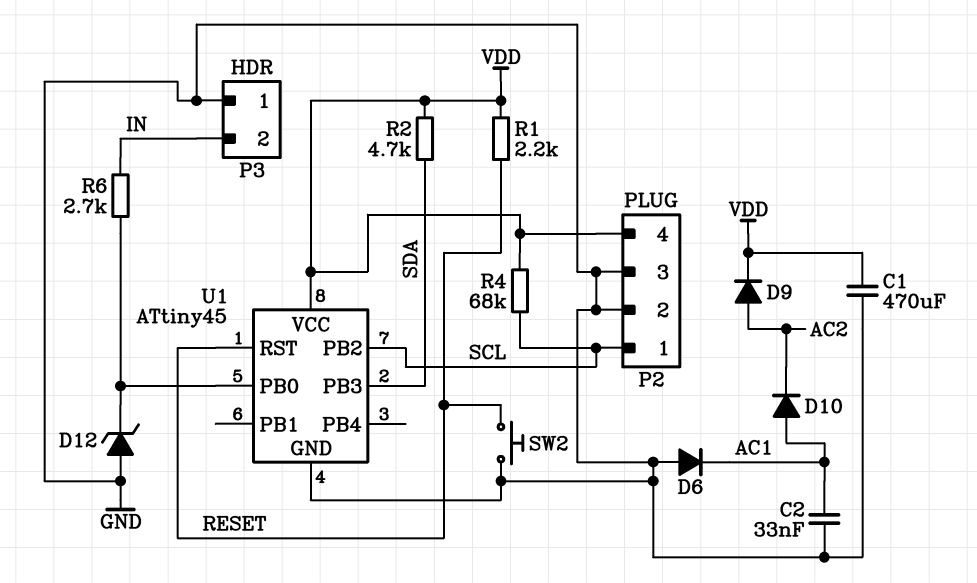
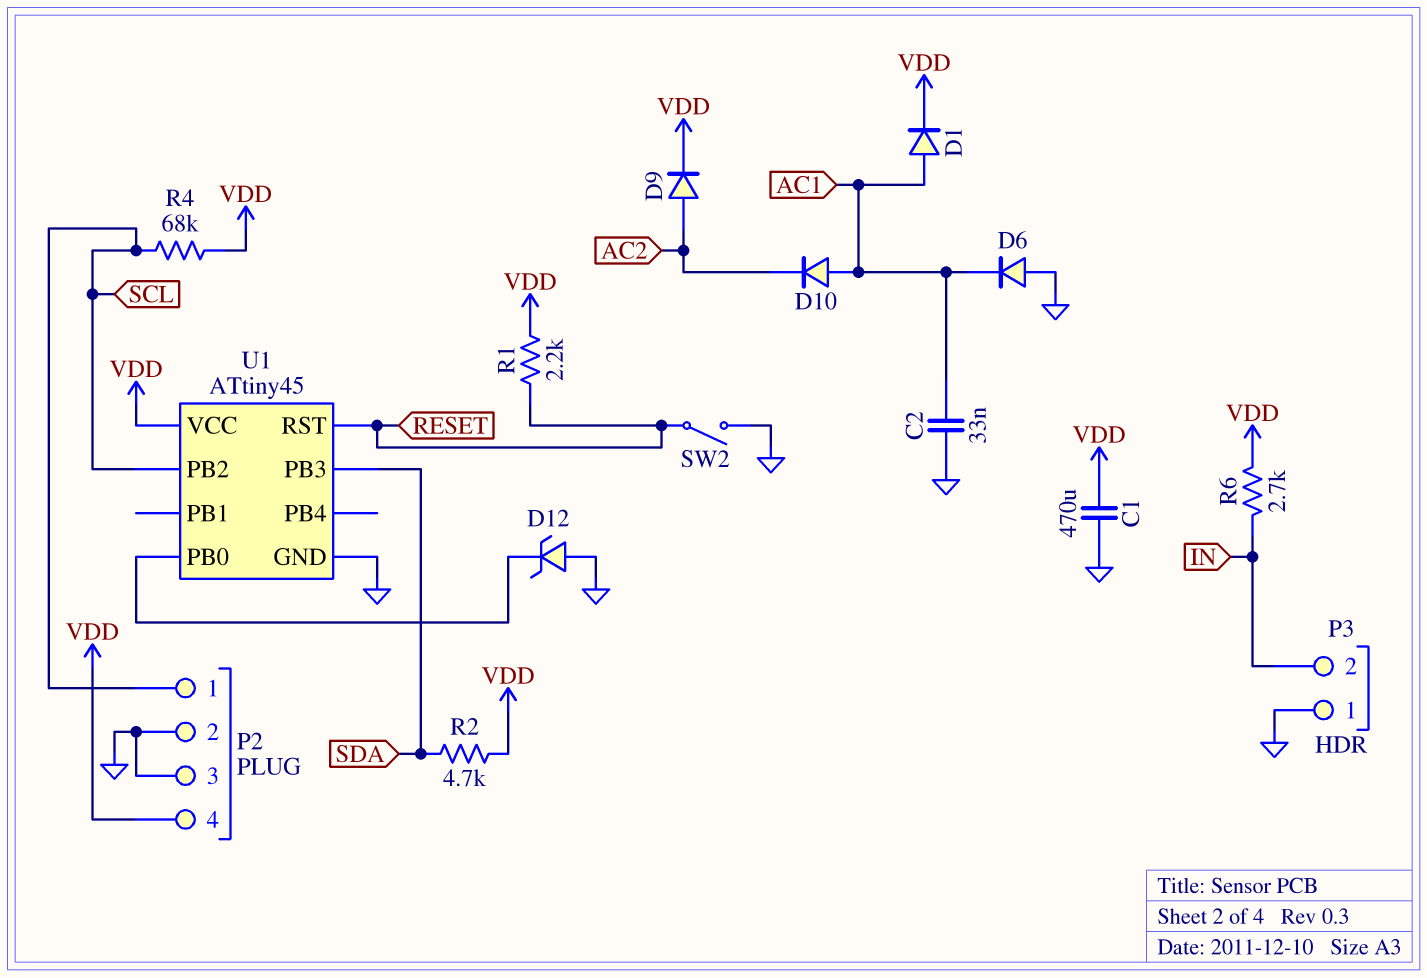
D1: none -> diode (A AC1, K VDD)
R6: 2.7k (IN, U1/PB0) -> 2.7k (IN, VDD)
SW2: button (GND, RESET) -> switch (GND, RESET)

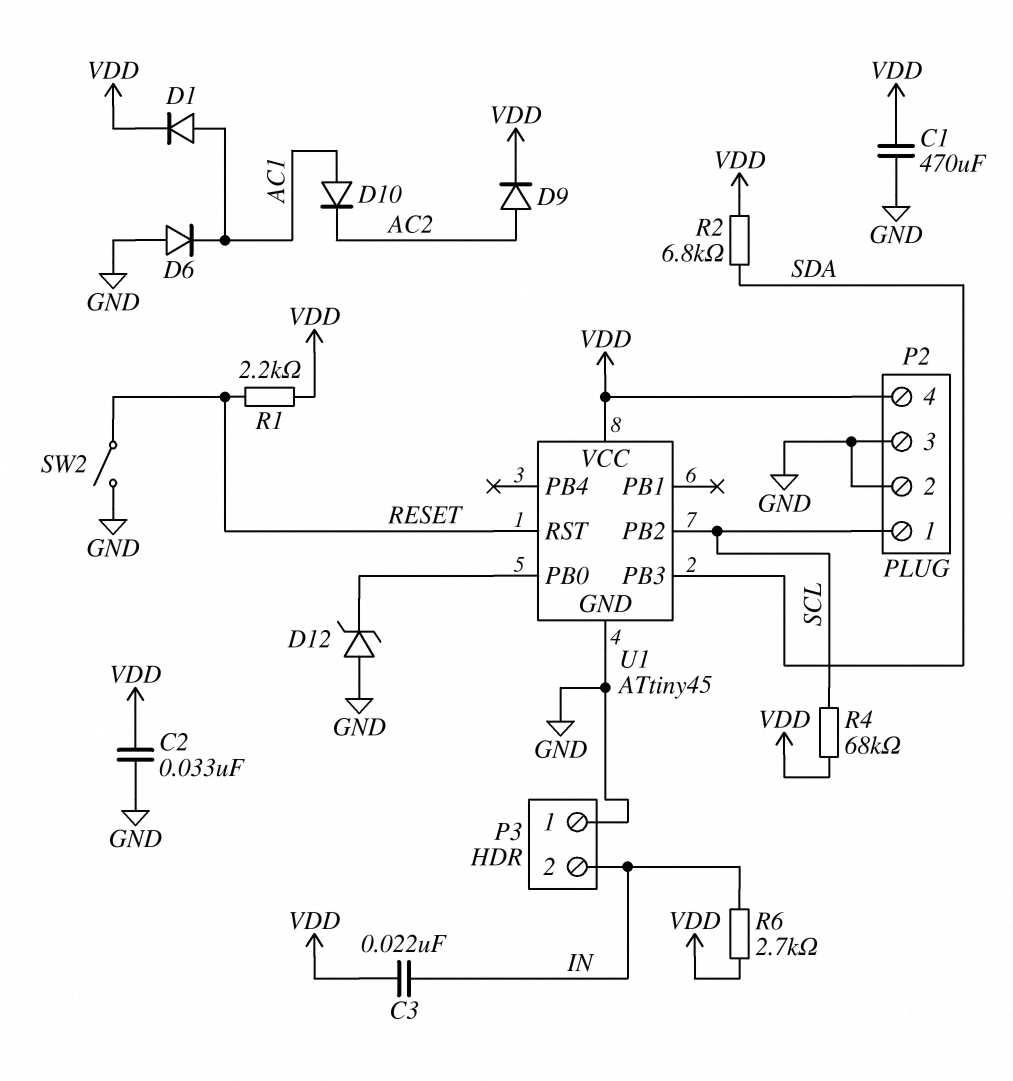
C2: 33nF (AC1, GND) -> 33nF (GND, VDD)
C3: none -> 22nF (IN, VDD)
R2: 4.7k (SDA, VDD) -> 6.8k (SDA, VDD)

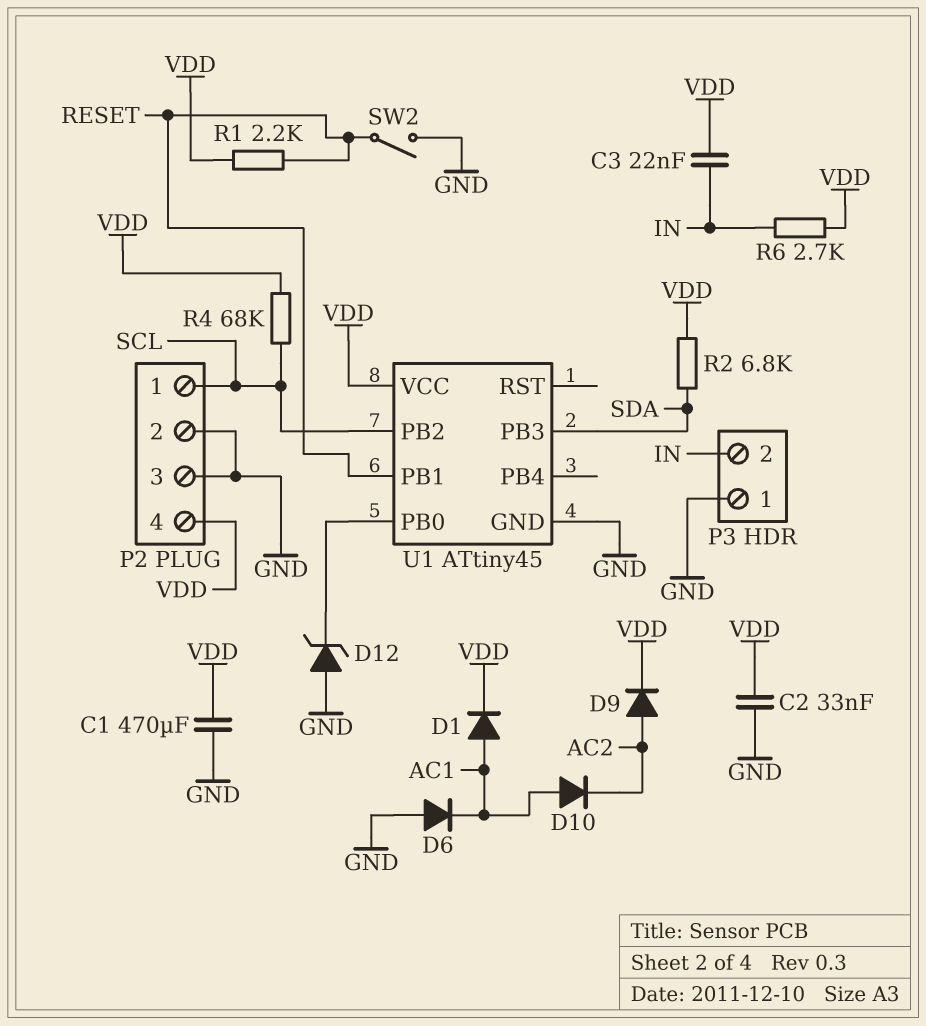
U1 pin PB1: none -> RESET
U1 pin RST: RESET -> none

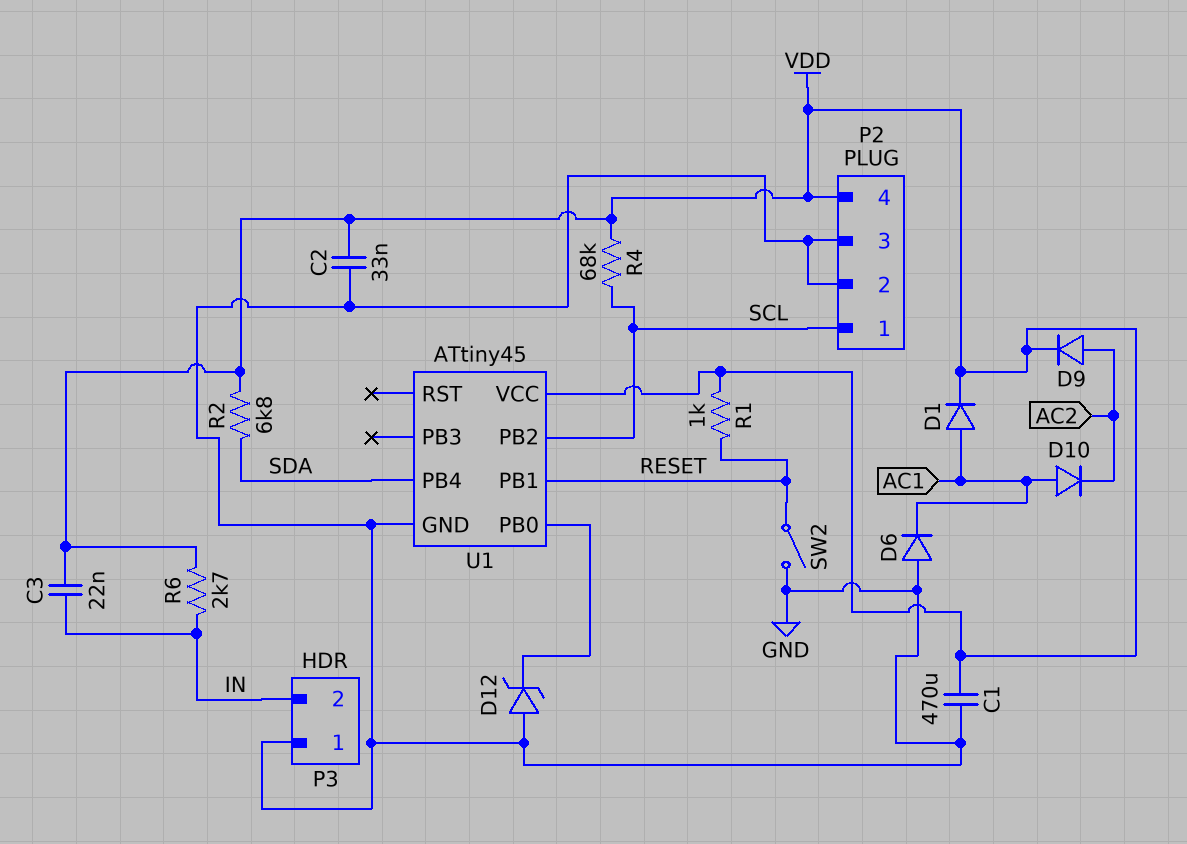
R1: 2.2k (RESET, VDD) -> 1k (RESET, VDD)
U1 pin PB3: SDA -> none
U1 pin PB4: none -> SDA

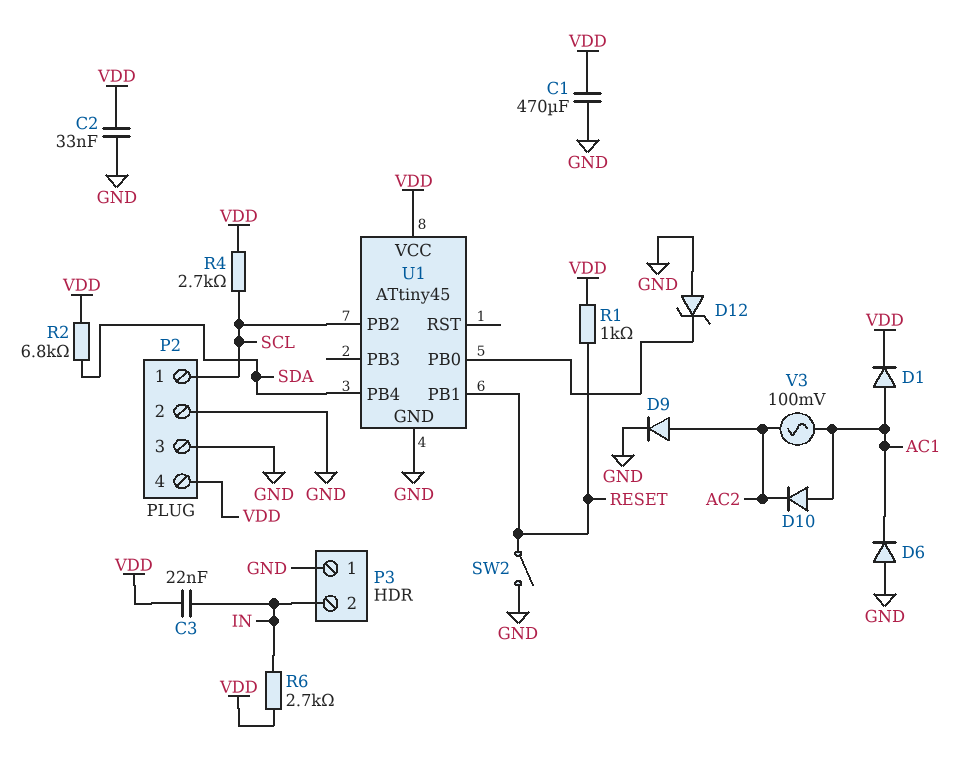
D9: diode (A AC2, K VDD) -> diode (A AC2, K GND)
R4: 68k (SCL, VDD) -> 2.7k (SCL, VDD)
V3: none -> AC 100mV (AC1, AC2)

